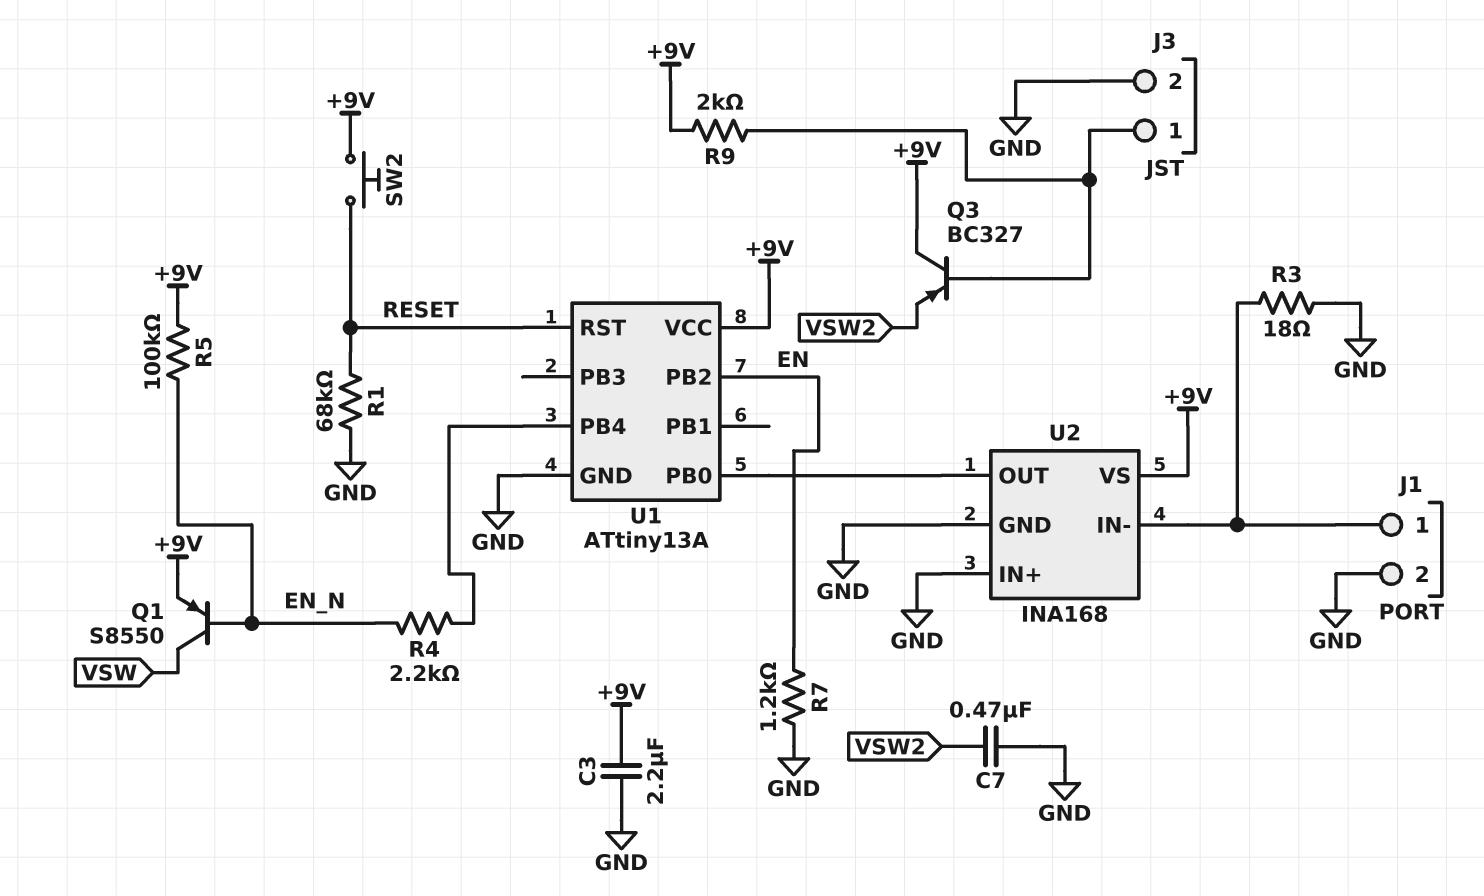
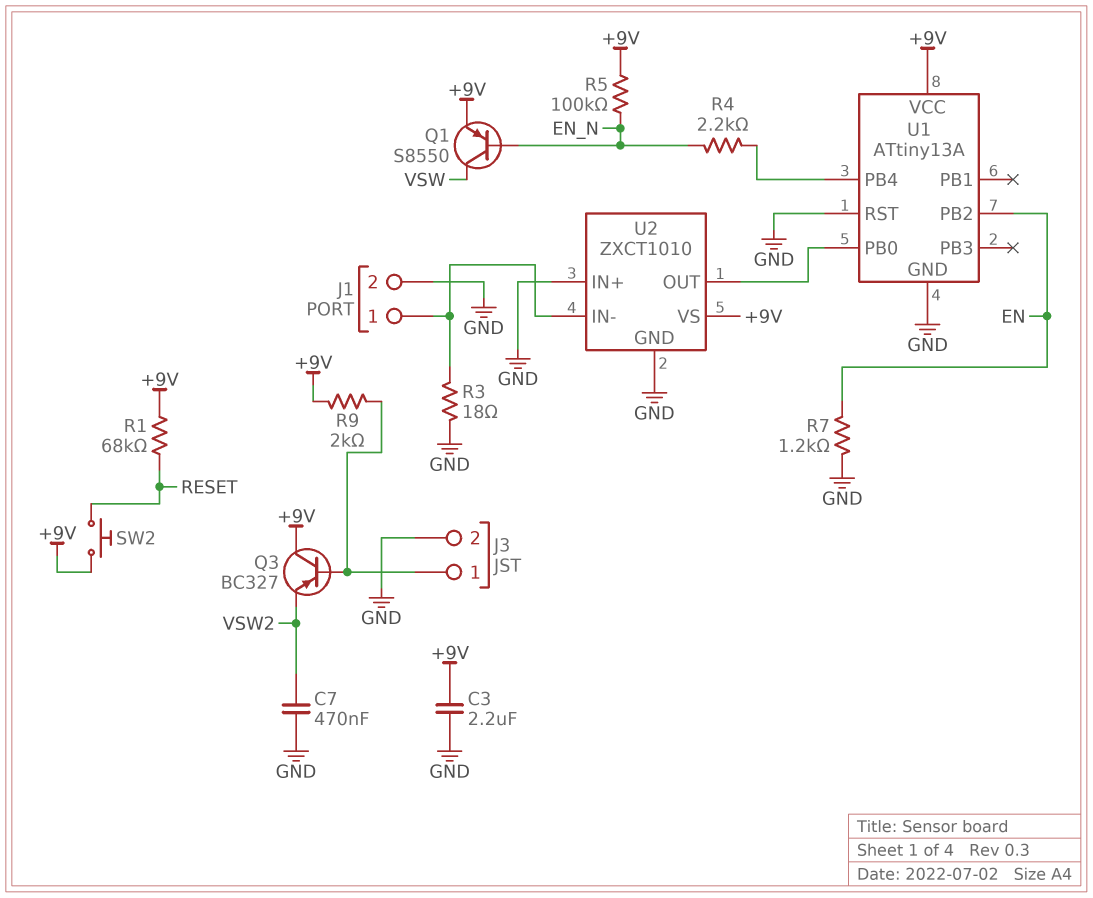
R1: 68k (GND, RESET) -> 68k (+9V, RESET)
U1 pin RST: RESET -> GND
U2: INA168 -> ZXCT1010

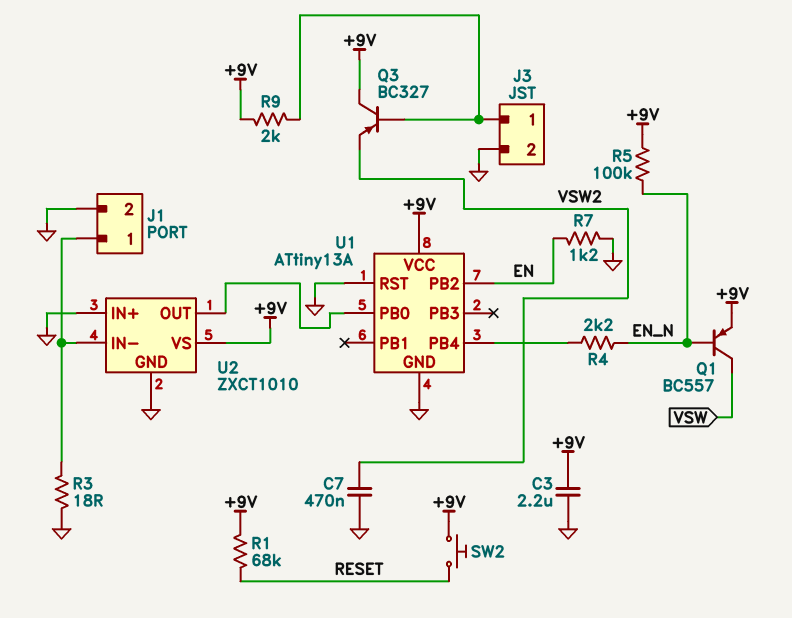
Q1: PNP S8550 (B EN_N, C VSW, E +9V) -> PNP BC557 (B EN_N, C VSW, E +9V)

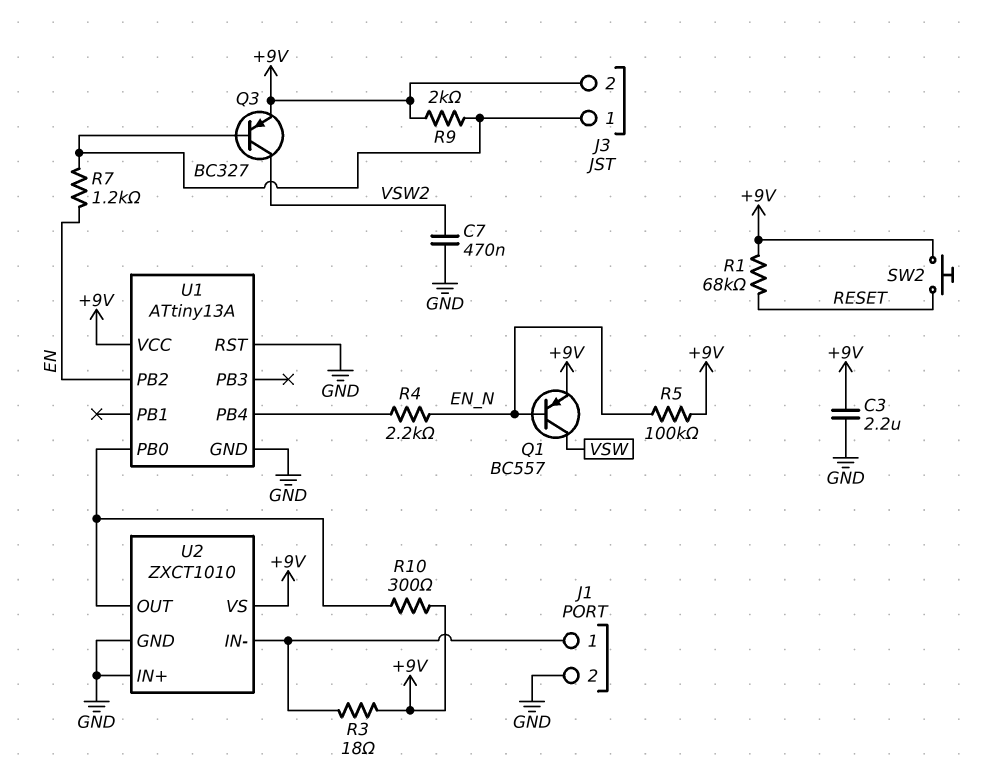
J3 pin 2: GND -> +9V
Q3: PNP BC327 (B J3/1, C +9V, E VSW2) -> PNP BC327 (B J3/1, C VSW2, E +9V)
R3: 18 (GND, J1/1) -> 18 (+9V, J1/1)
R7: 1.2k (EN, GND) -> 1.2k (EN, J3/1)
R10: none -> 300 (+9V, U1/PB0)

